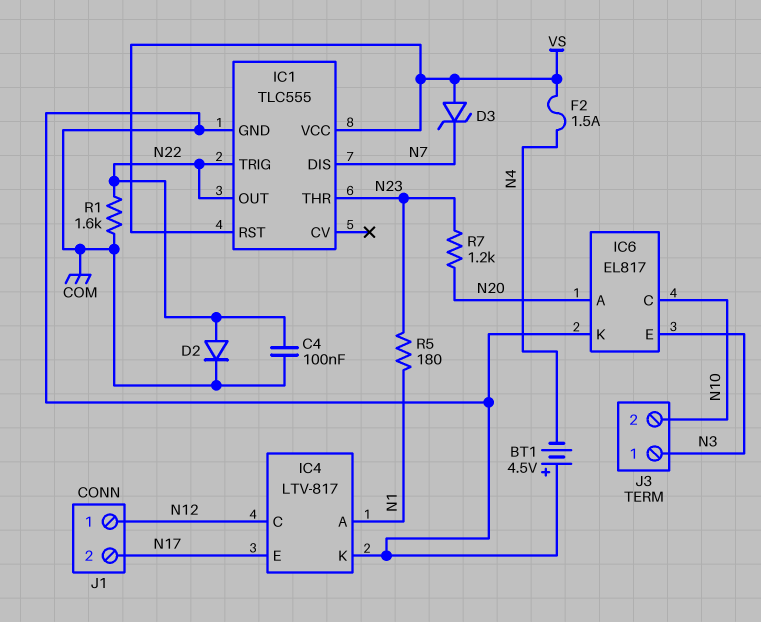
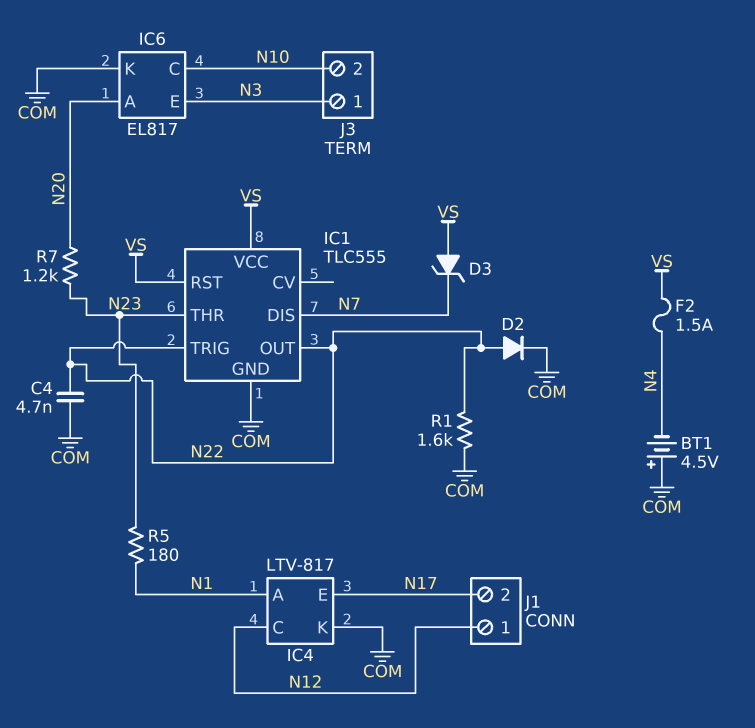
C4: 100nF (COM, N22) -> 4.7nF (COM, N22)

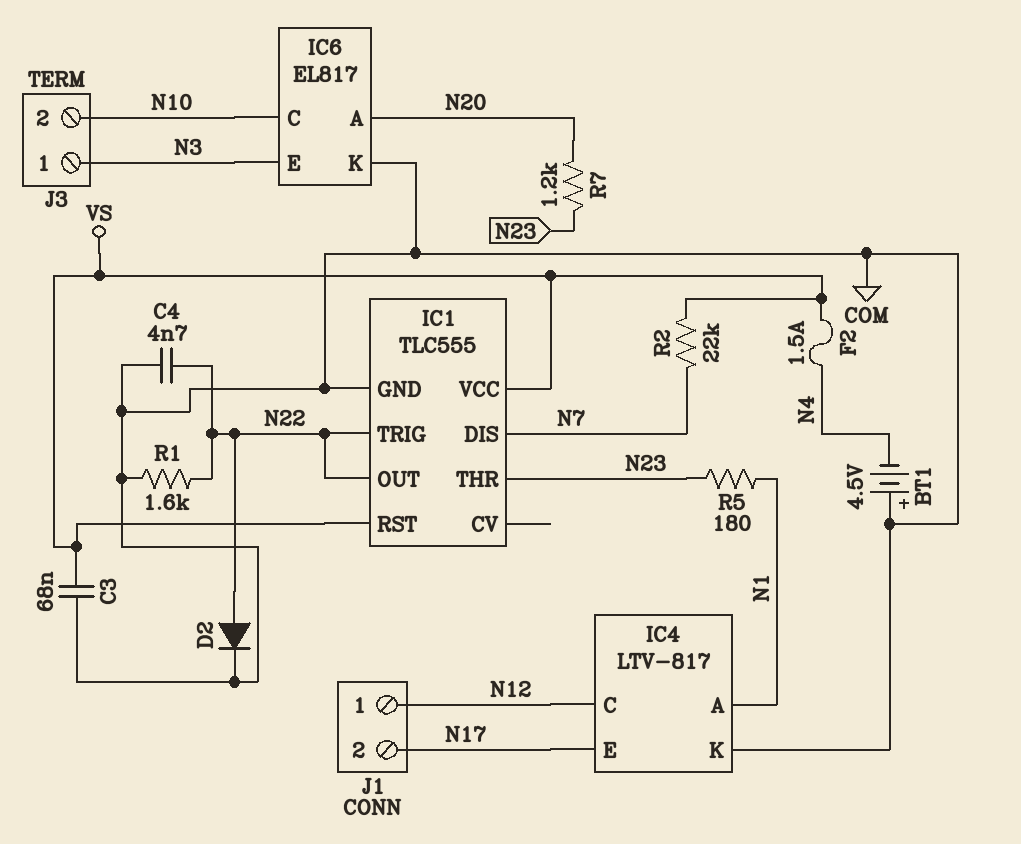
C3: none -> 68nF (COM, VS)
D3: zener (A VS, K N7) -> none
R2: none -> 22k (N7, VS)

